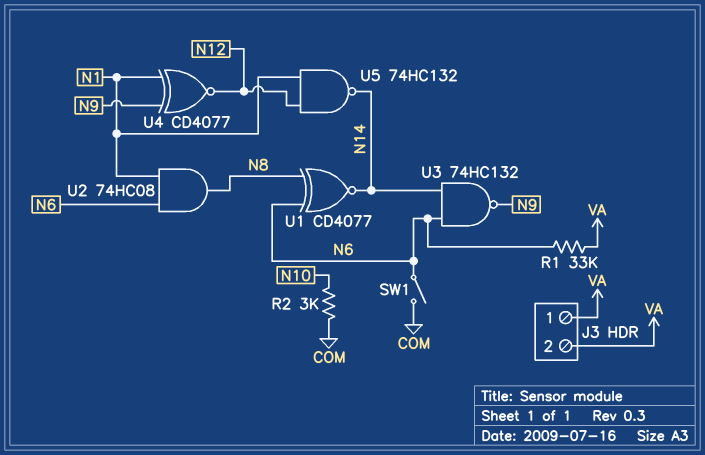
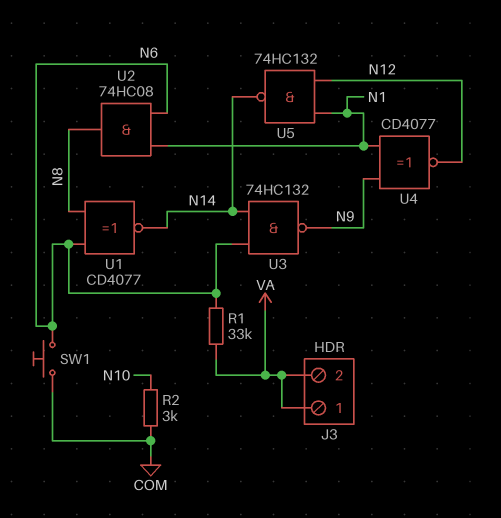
SW1: switch (COM, N6) -> button (COM, N6)

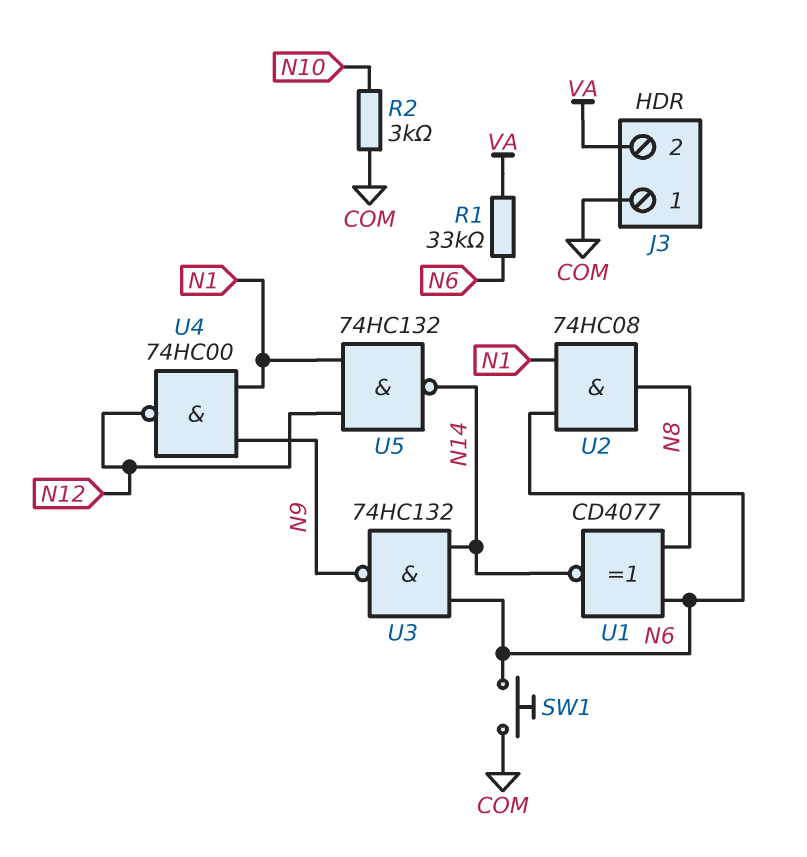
J3 pin 1: VA -> COM
U4: XNOR CD4077 (in N1, in N9, out N12) -> NAND 74HC00 (in N1, in N9, out N12)

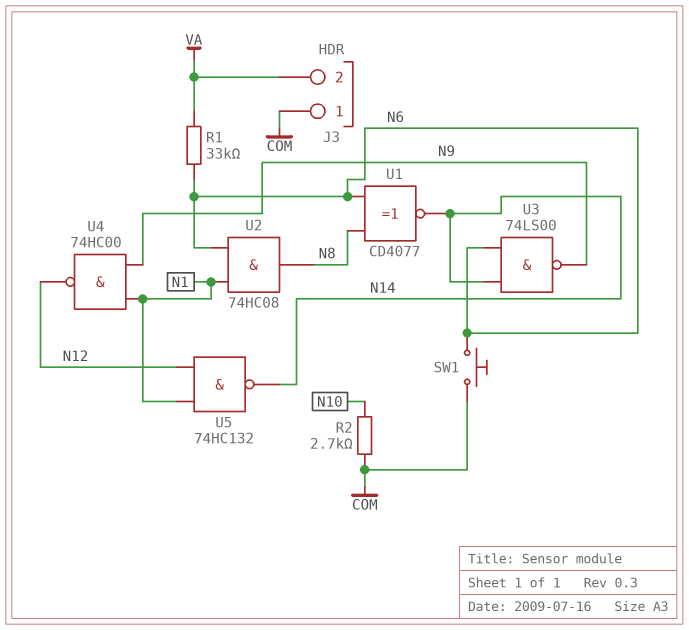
R2: 3k (COM, N10) -> 2.7k (COM, N10)
U3: NAND 74HC132 (in N6, in N14, out N9) -> NAND 74LS00 (in N6, in N14, out N9)

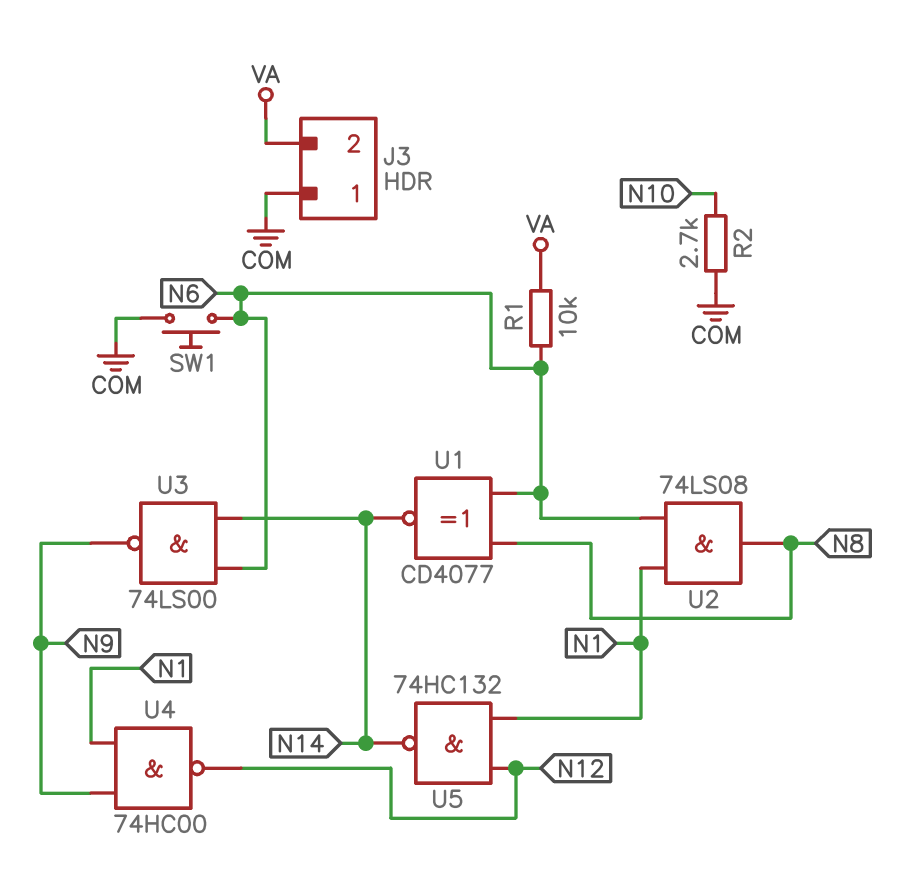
R1: 33k (N6, VA) -> 10k (N6, VA)
U2: AND 74HC08 (in N1, in N6, out N8) -> AND 74LS08 (in N1, in N6, out N8)

